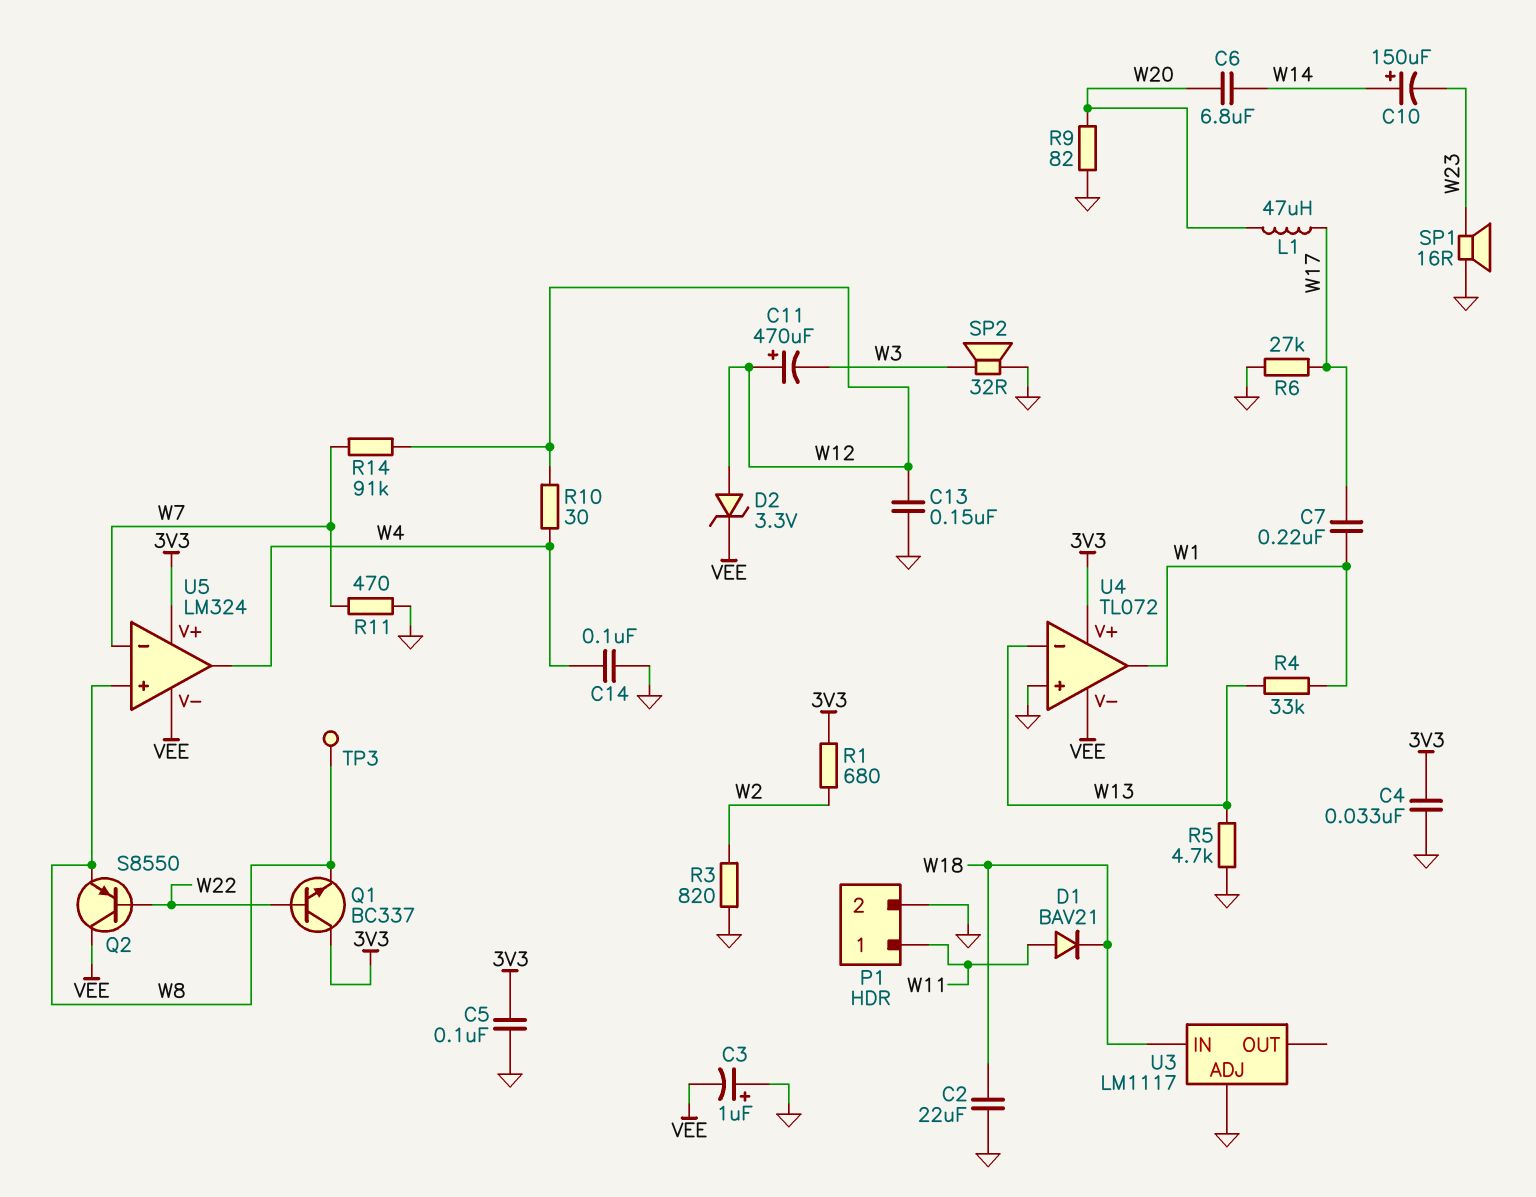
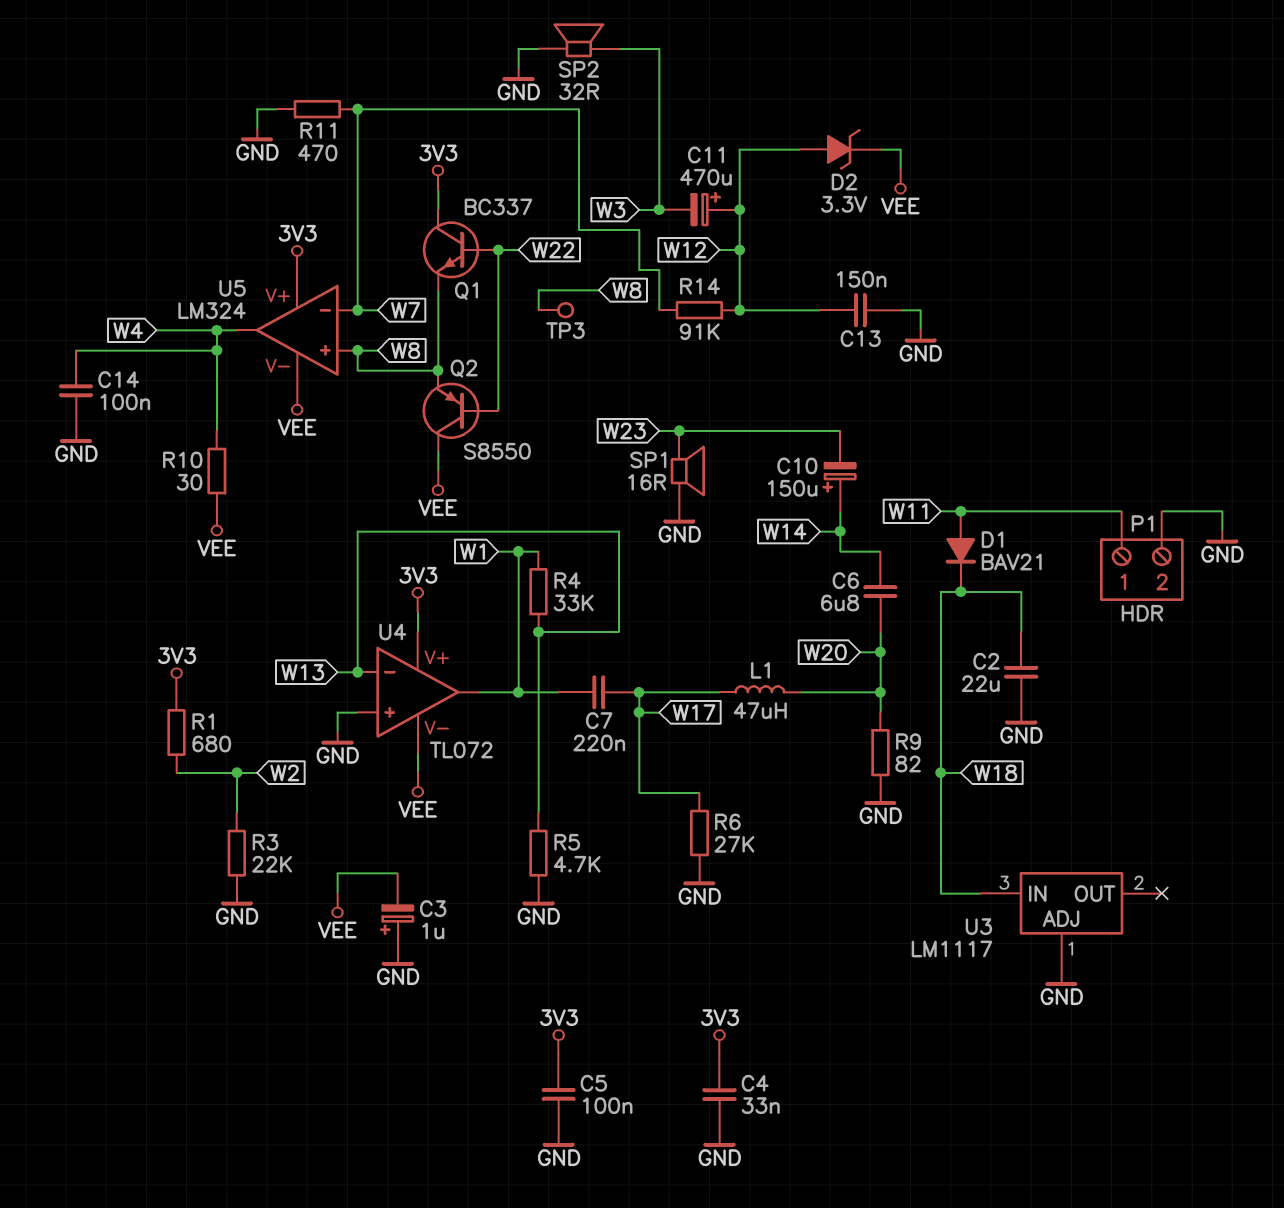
R3: 820 (GND, W2) -> 22k (GND, W2)
R10: 30 (W4, W12) -> 30 (VEE, W4)

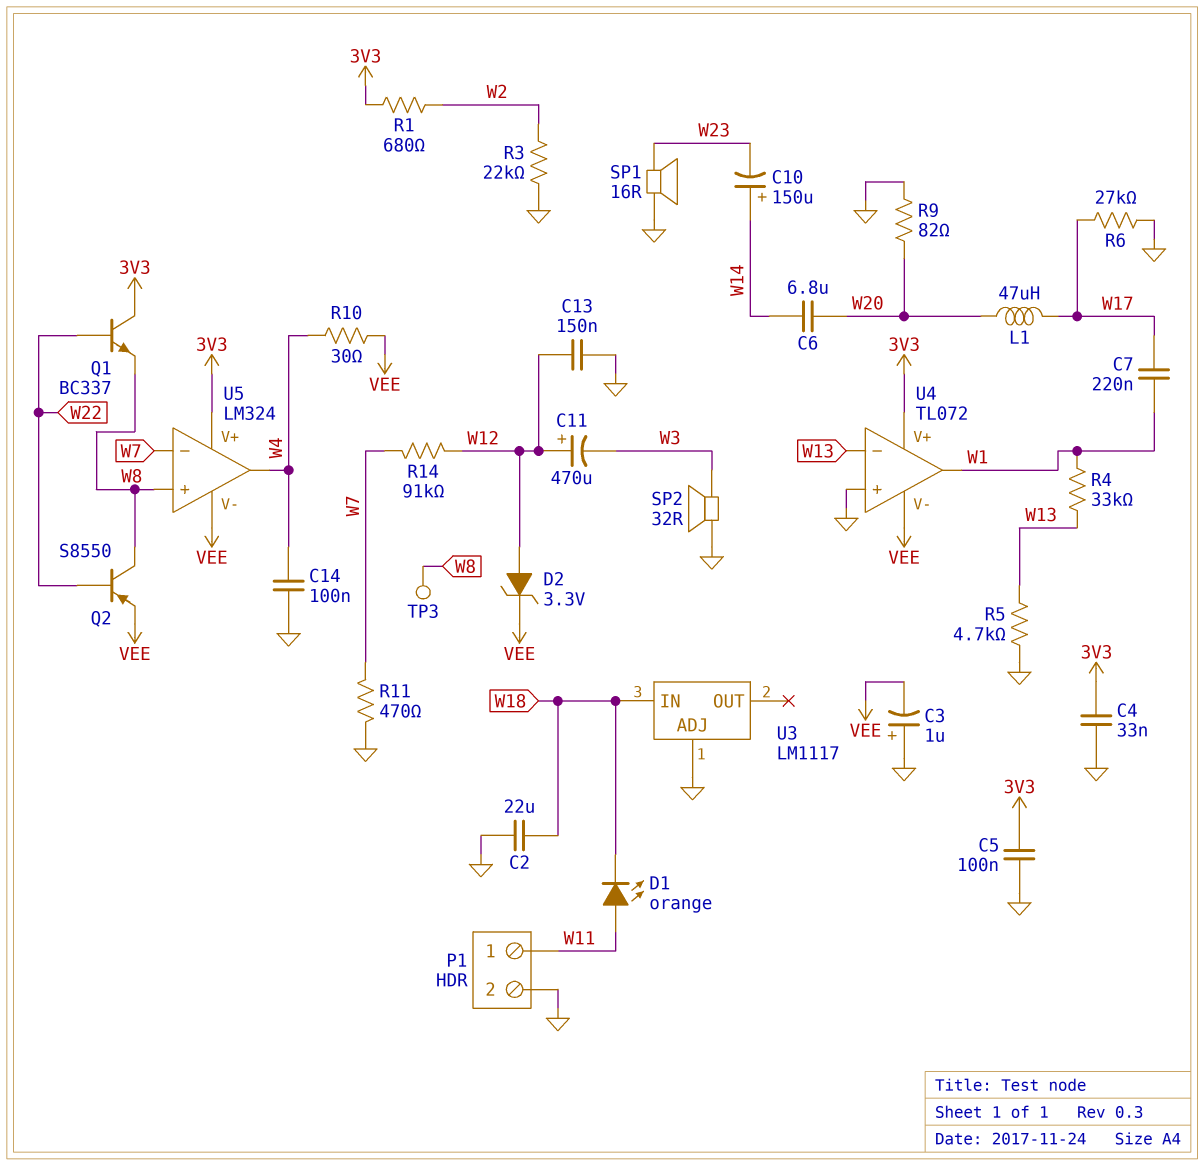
D1: diode BAV21 (A W11, K W18) -> LED orange (A W11, K W18)
Q2: PNP S8550 (B W22, C VEE, E W8) -> PNP S8550 (B W22, C W8, E VEE)

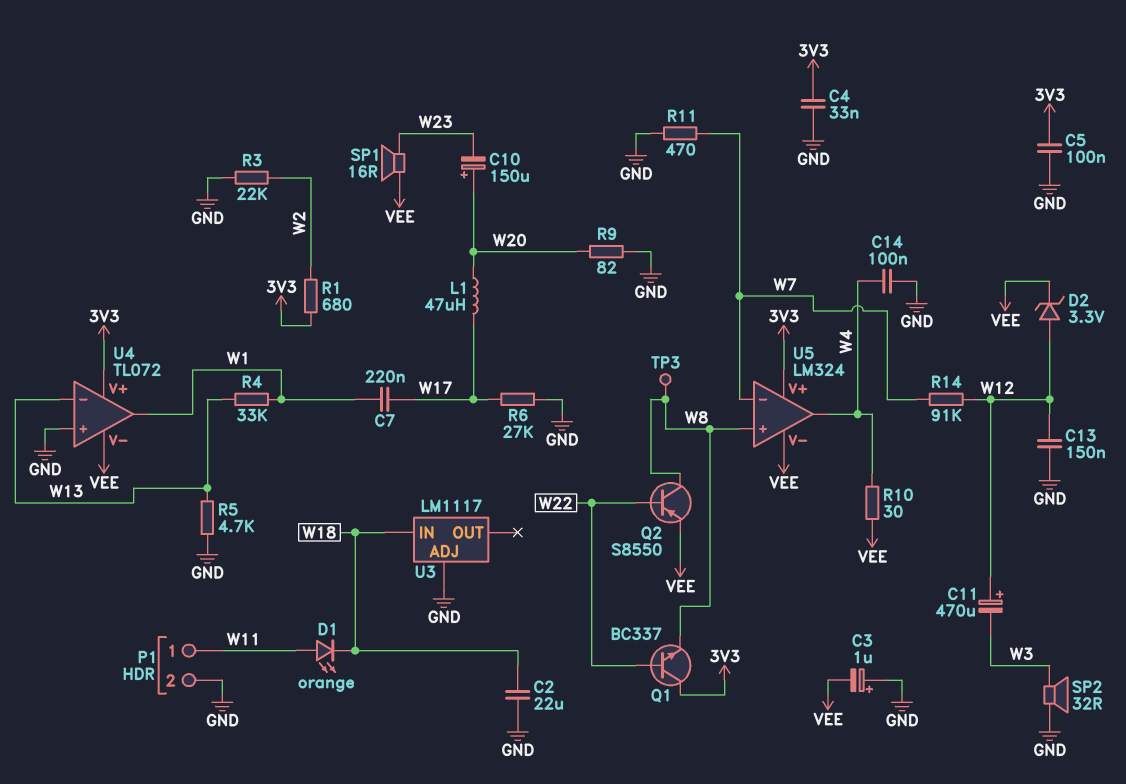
C6: 6.8uF (W14, W20) -> none
C10: 150uF (plus W14, minus W23) -> 150uF (plus W20, minus W23)
SP1: speaker 16R (GND, W23) -> speaker 16R (VEE, W23)

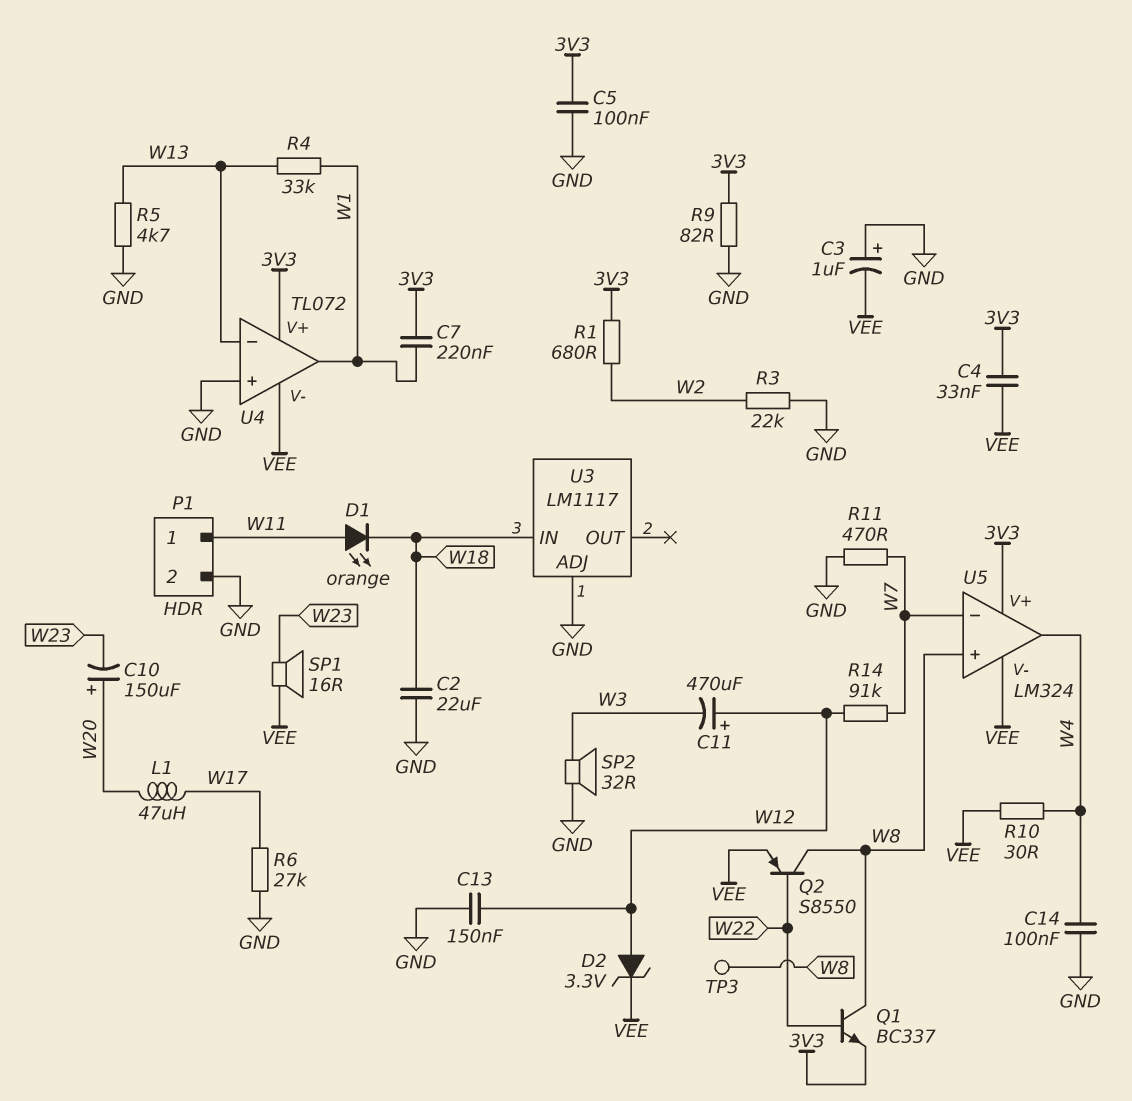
C4: 33nF (3V3, GND) -> 33nF (3V3, VEE)
C7: 220nF (W1, W17) -> 220nF (3V3, W1)
Q1: NPN BC337 (B W22, C 3V3, E W8) -> NPN BC337 (B W22, C W8, E 3V3)
R9: 82 (GND, W20) -> 82 (3V3, GND)

